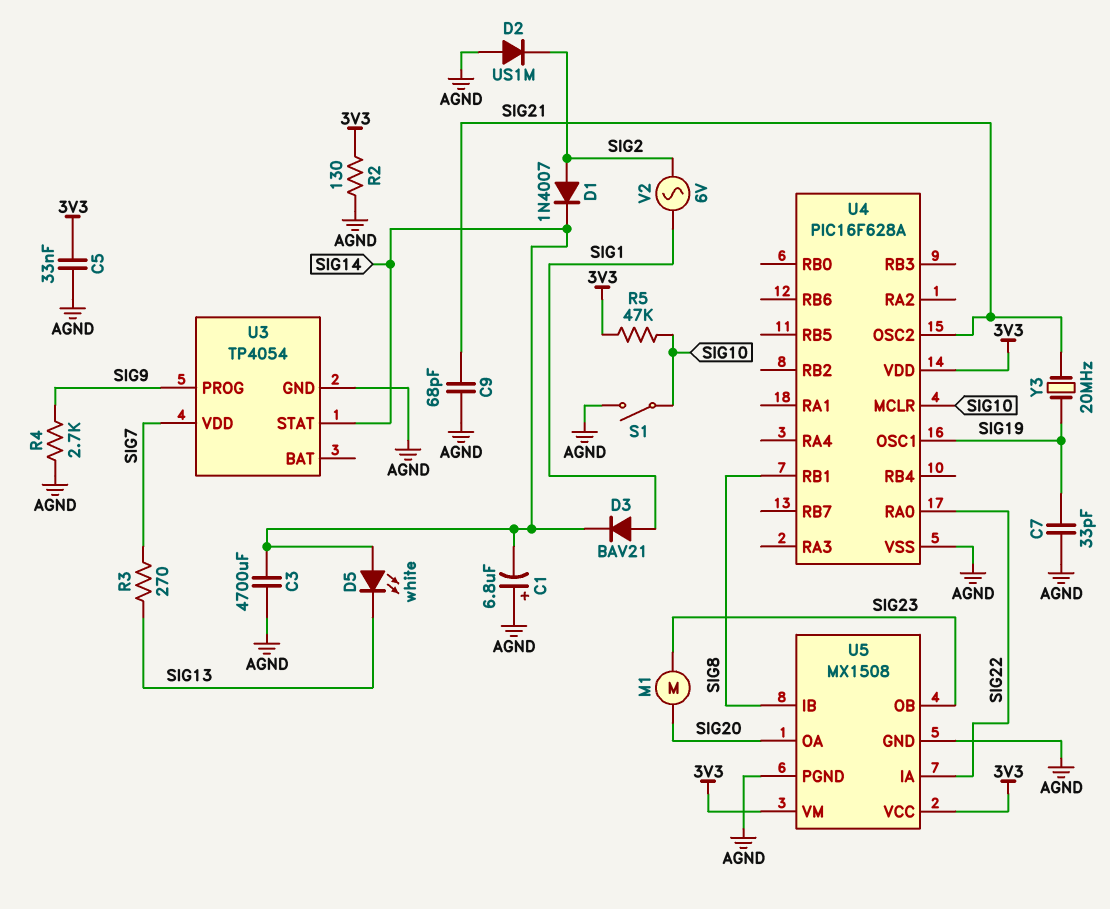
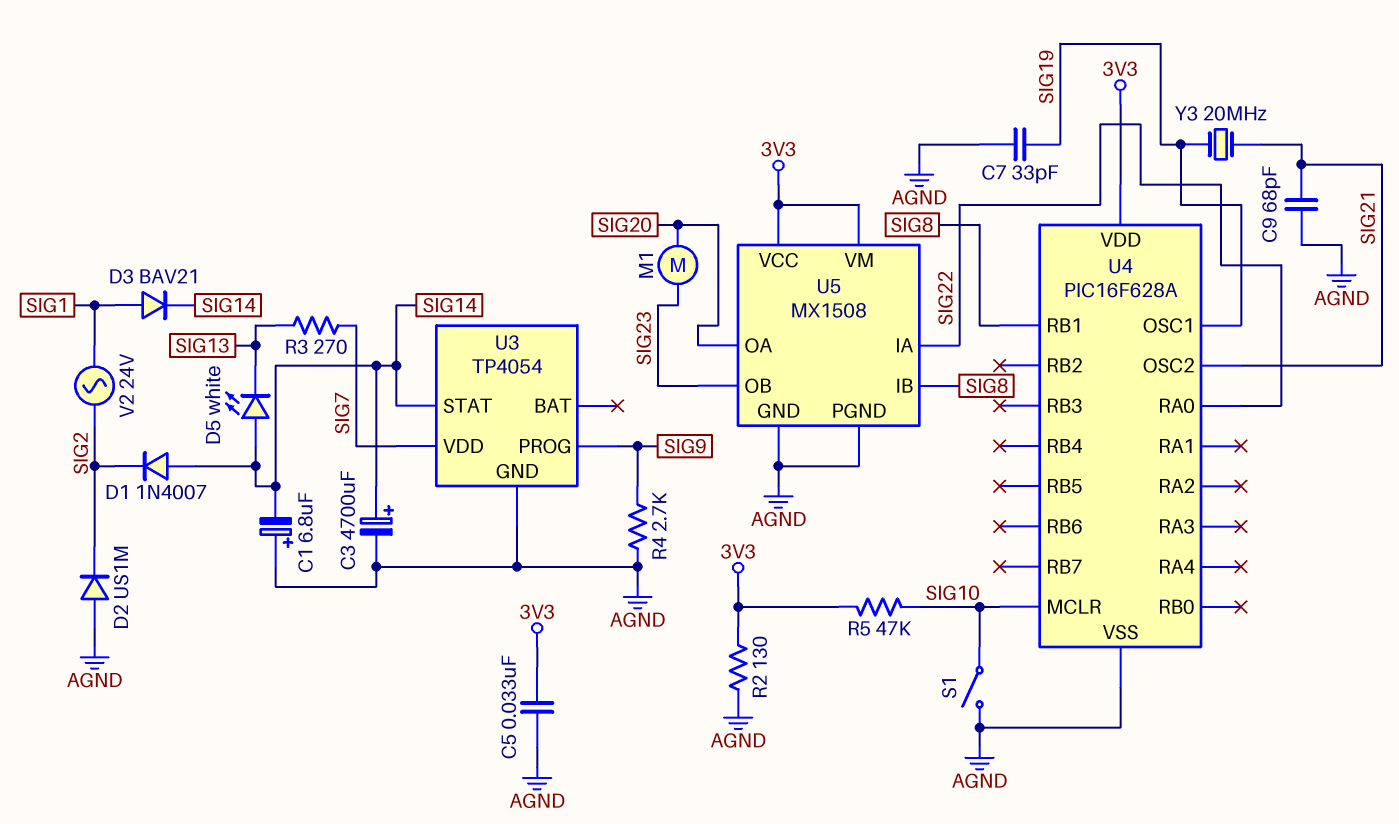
C3: 4700uF (AGND, SIG14) -> 4700uF (plus SIG14, minus AGND)
D1: diode 1N4007 (A SIG2, K SIG14) -> diode 1N4007 (A SIG14, K SIG2)
V2: AC 6V (SIG1, SIG2) -> AC 24V (SIG1, SIG2)

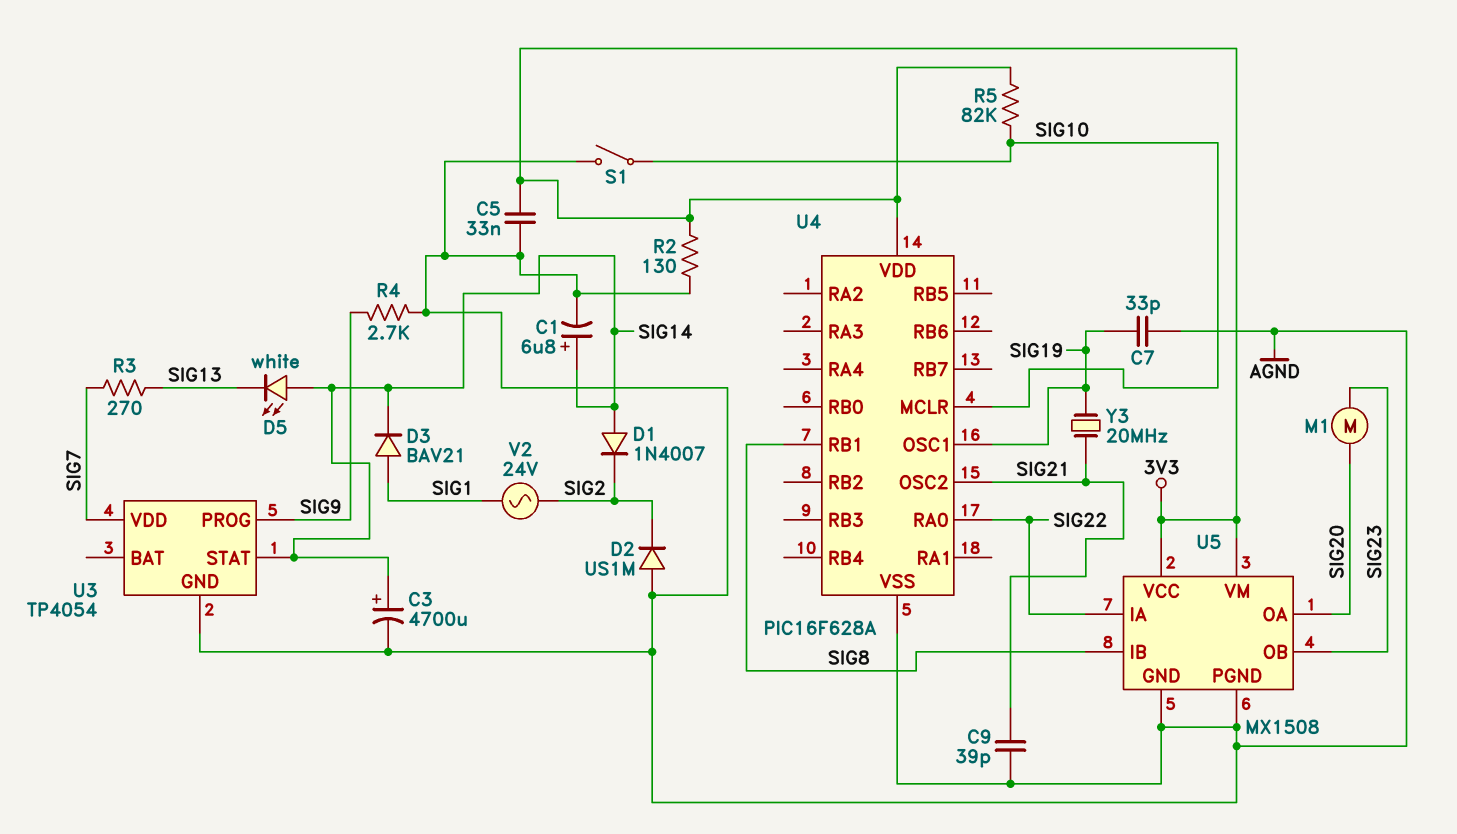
C1: 6.8uF (plus AGND, minus SIG14) -> 6.8uF (plus SIG14, minus AGND)
C9: 68pF (AGND, SIG21) -> 39pF (AGND, SIG21)
R5: 47k (3V3, SIG10) -> 82k (3V3, SIG10)

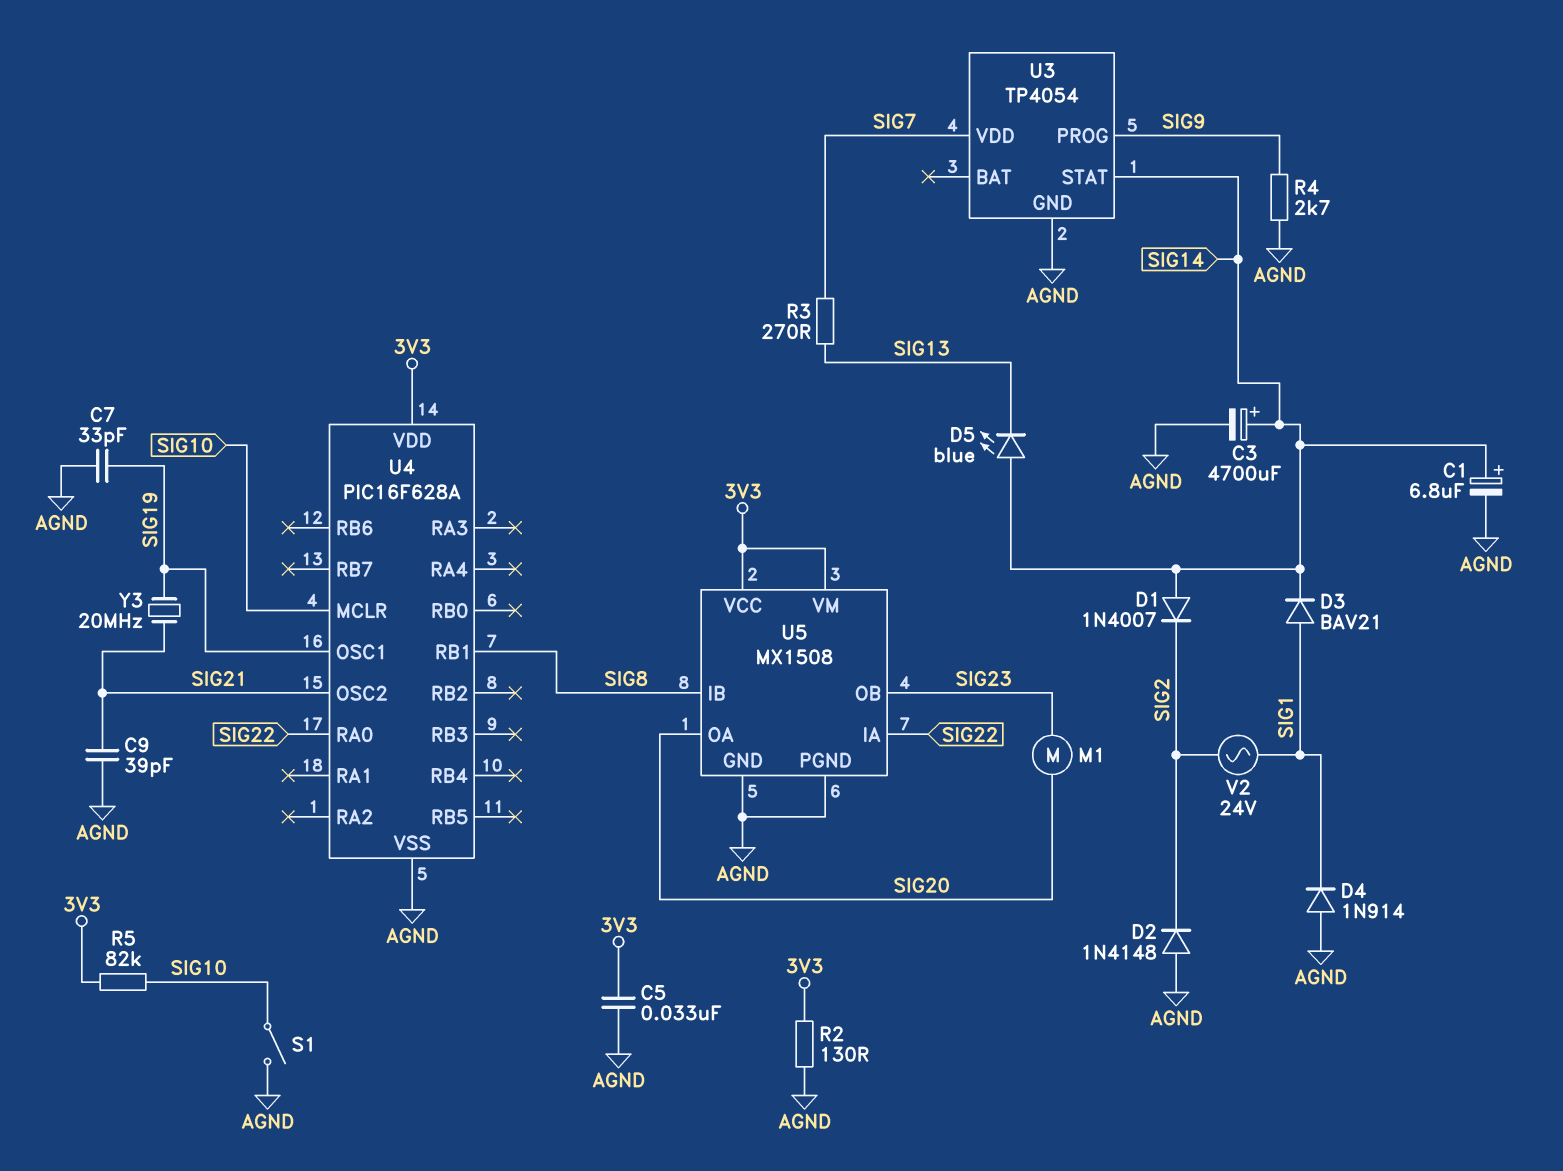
D2: diode US1M (A AGND, K SIG2) -> diode 1N4148 (A AGND, K SIG2)
D4: none -> diode 1N914 (A AGND, K SIG1)
D5: LED white (A SIG14, K SIG13) -> LED blue (A SIG14, K SIG13)

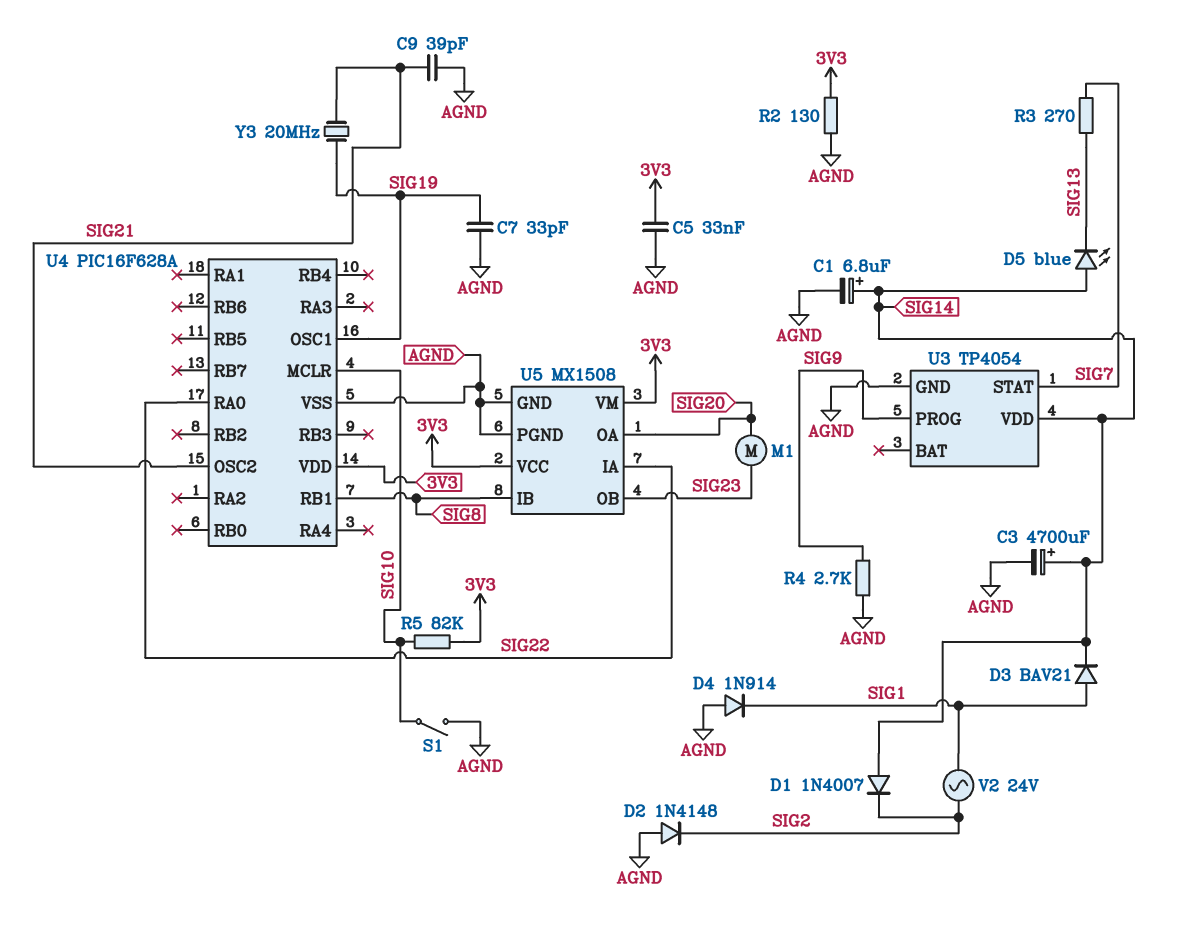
U3 pin STAT: SIG14 -> SIG7
U3 pin VDD: SIG7 -> SIG14

